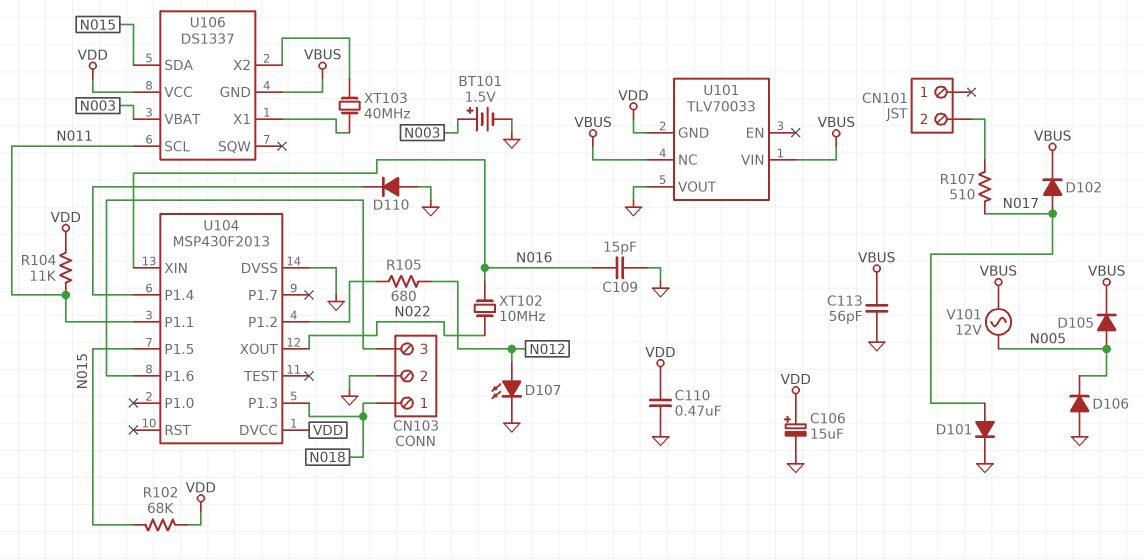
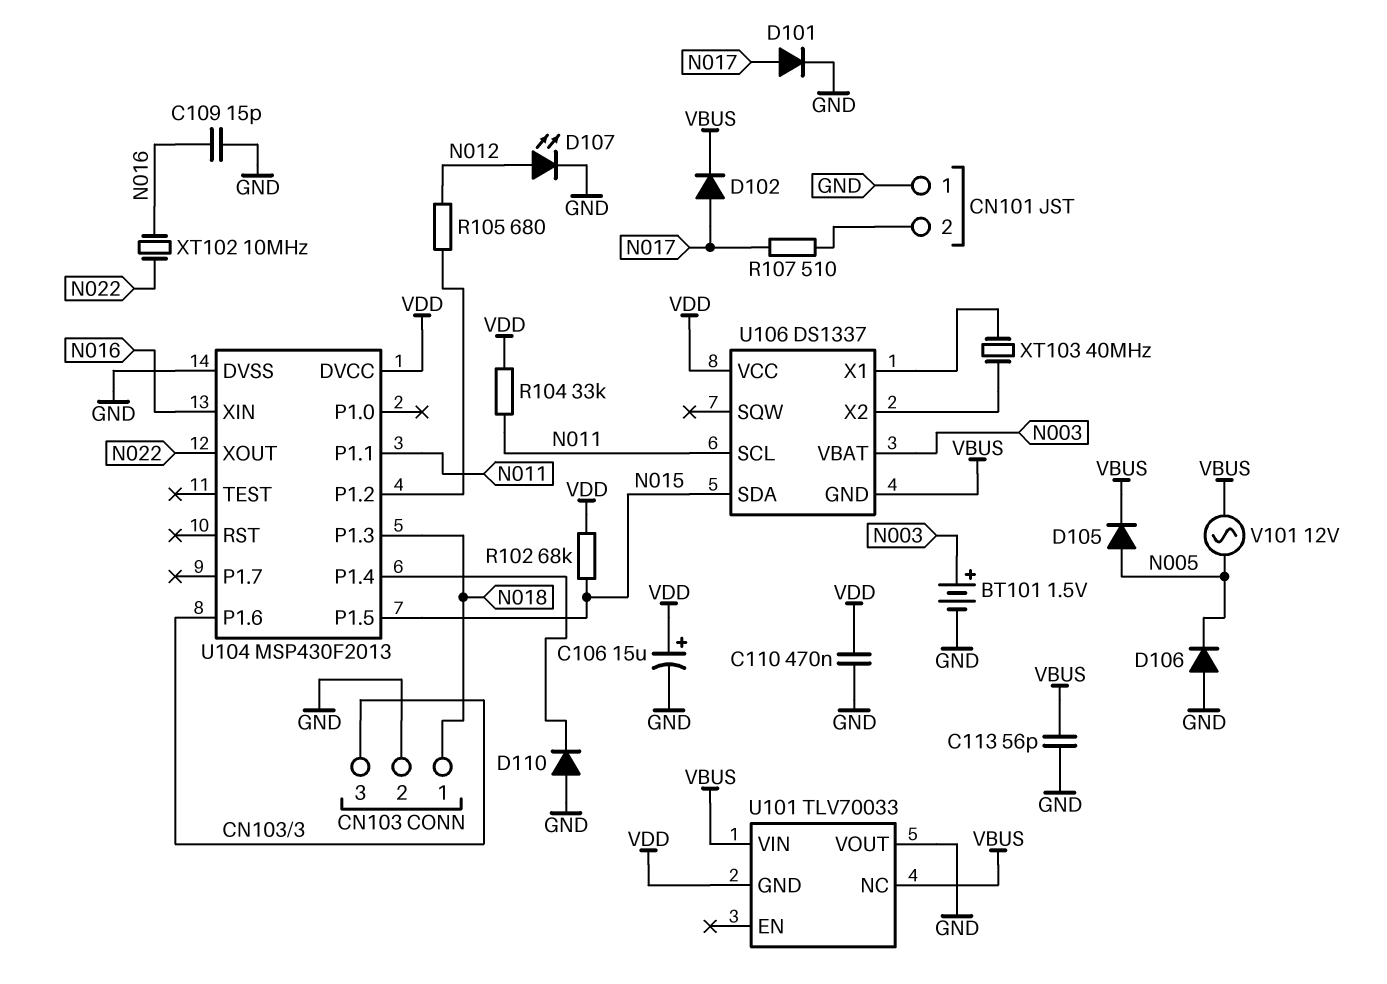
CN101 pin 1: none -> GND
R104: 11k (N011, VDD) -> 33k (N011, VDD)

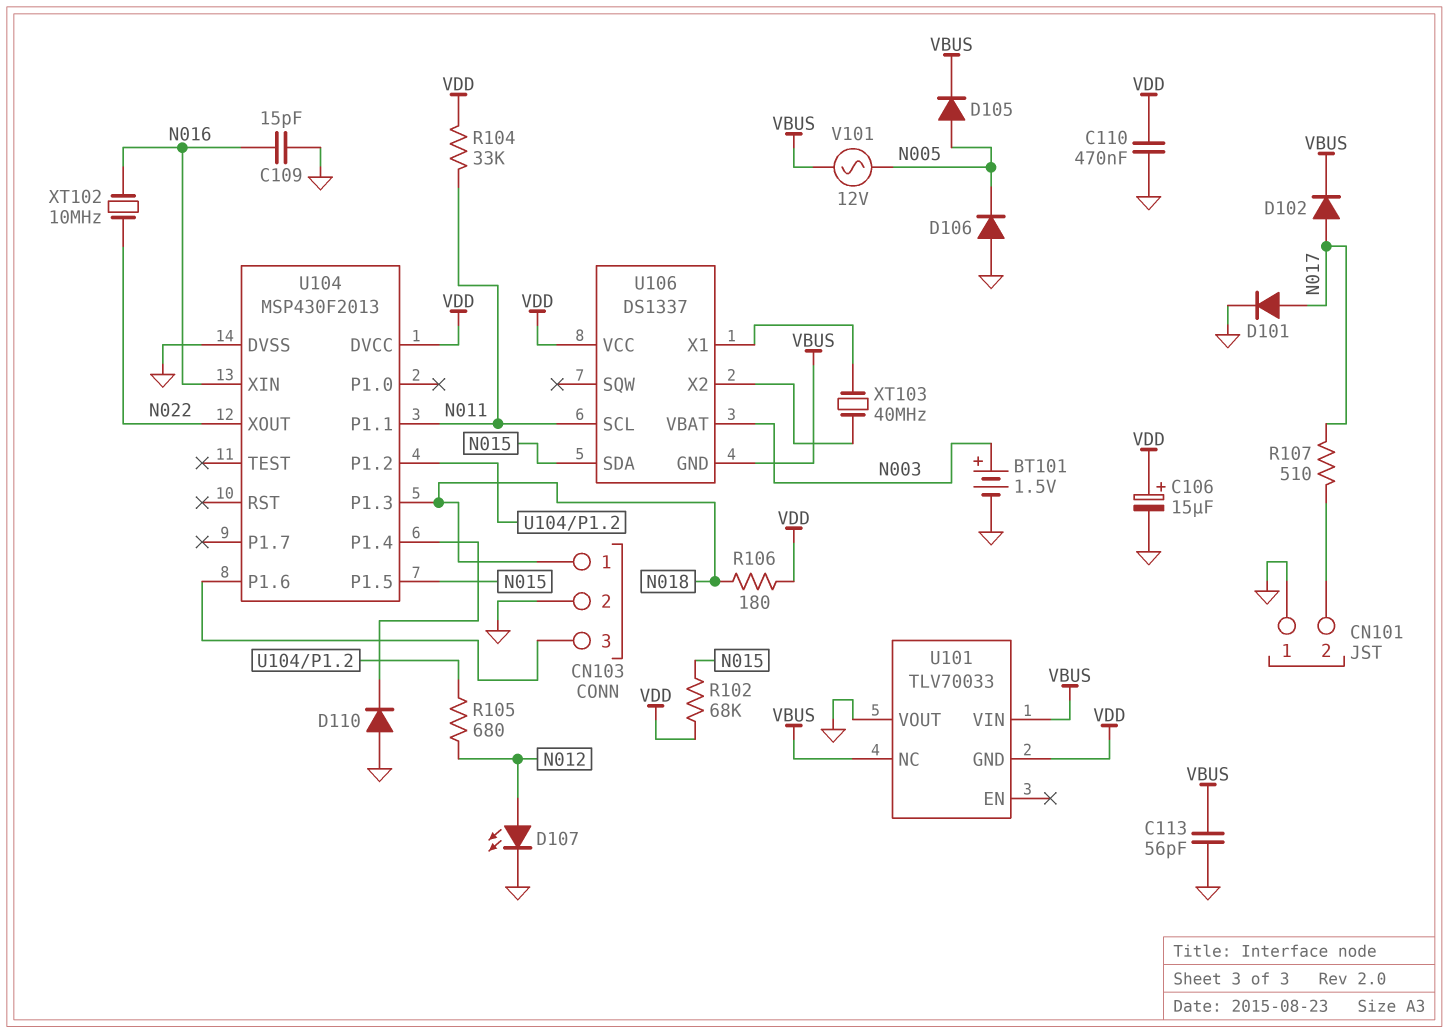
R106: none -> 180 (N018, VDD)

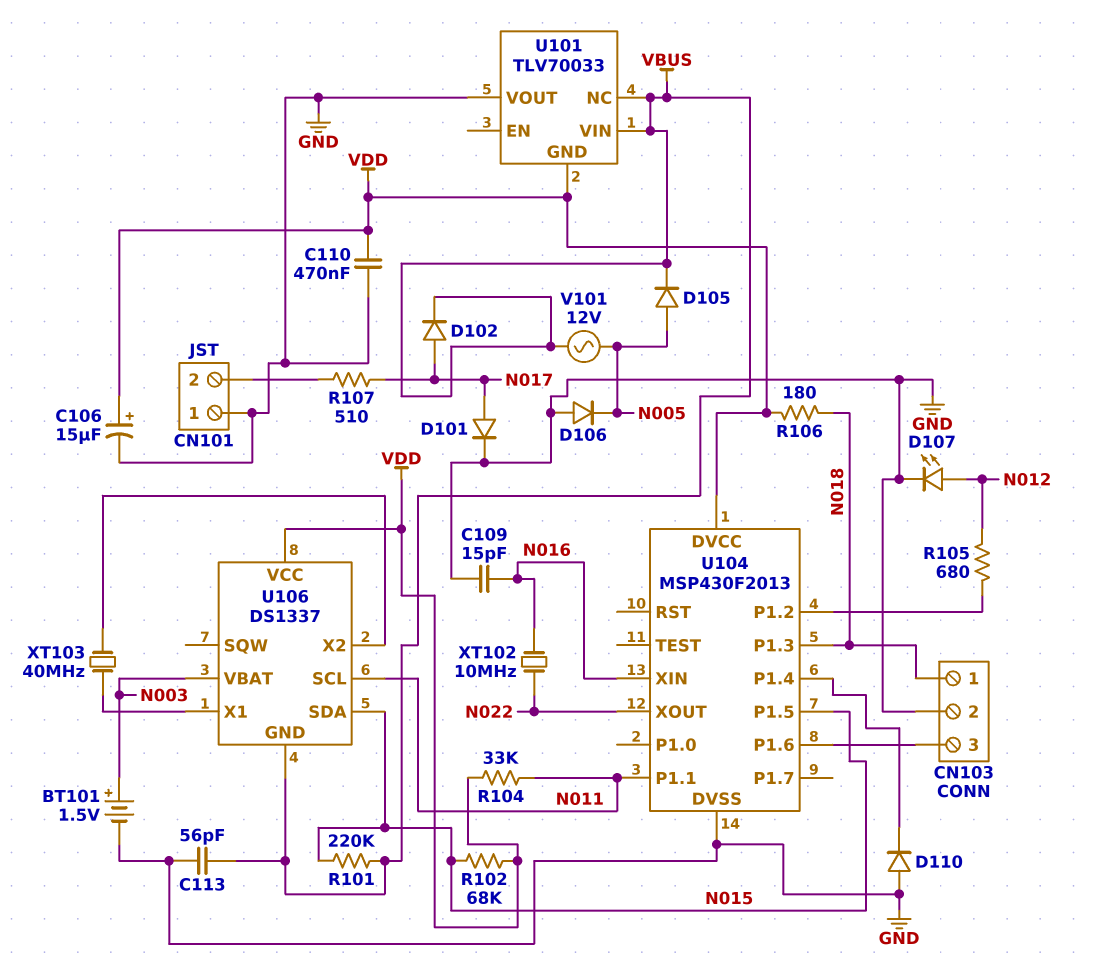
R101: none -> 220k (N015, VBUS)

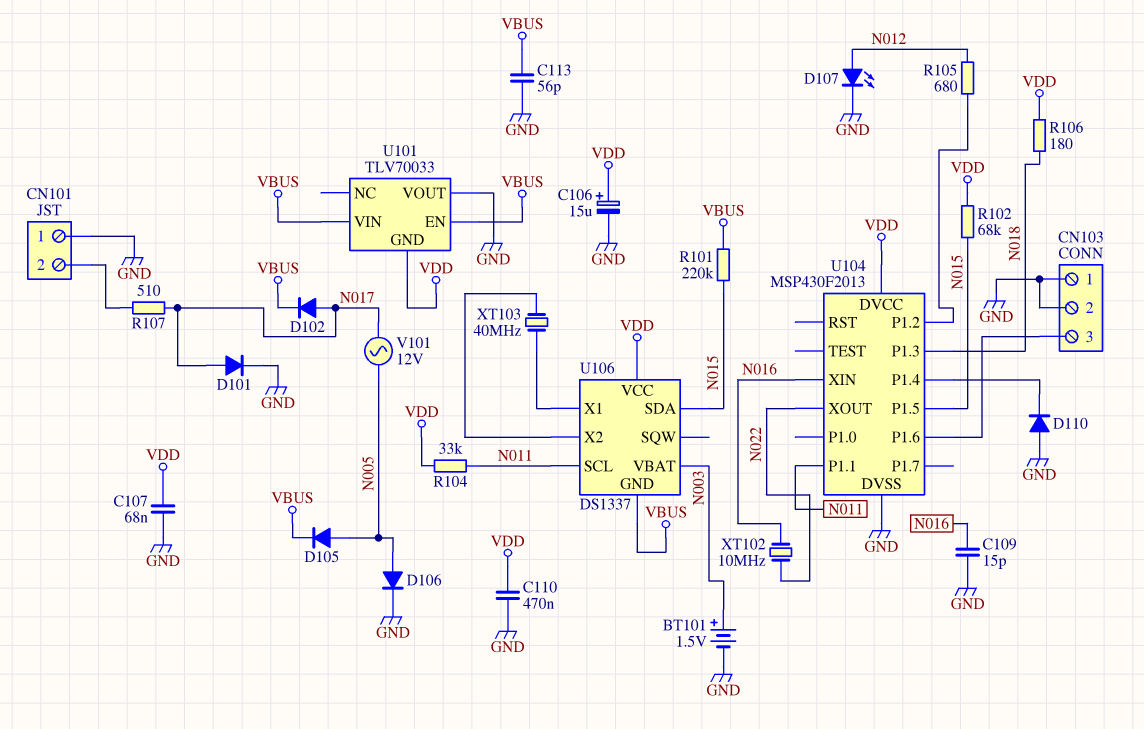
C107: none -> 68nF (GND, VDD)
CN103 pin 1: N018 -> GND
D106: diode (A GND, K N005) -> diode (A N005, K GND)
U101 pin EN: none -> VBUS
U101 pin NC: VBUS -> none
V101: AC 12V (N005, VBUS) -> AC 12V (N005, N017)

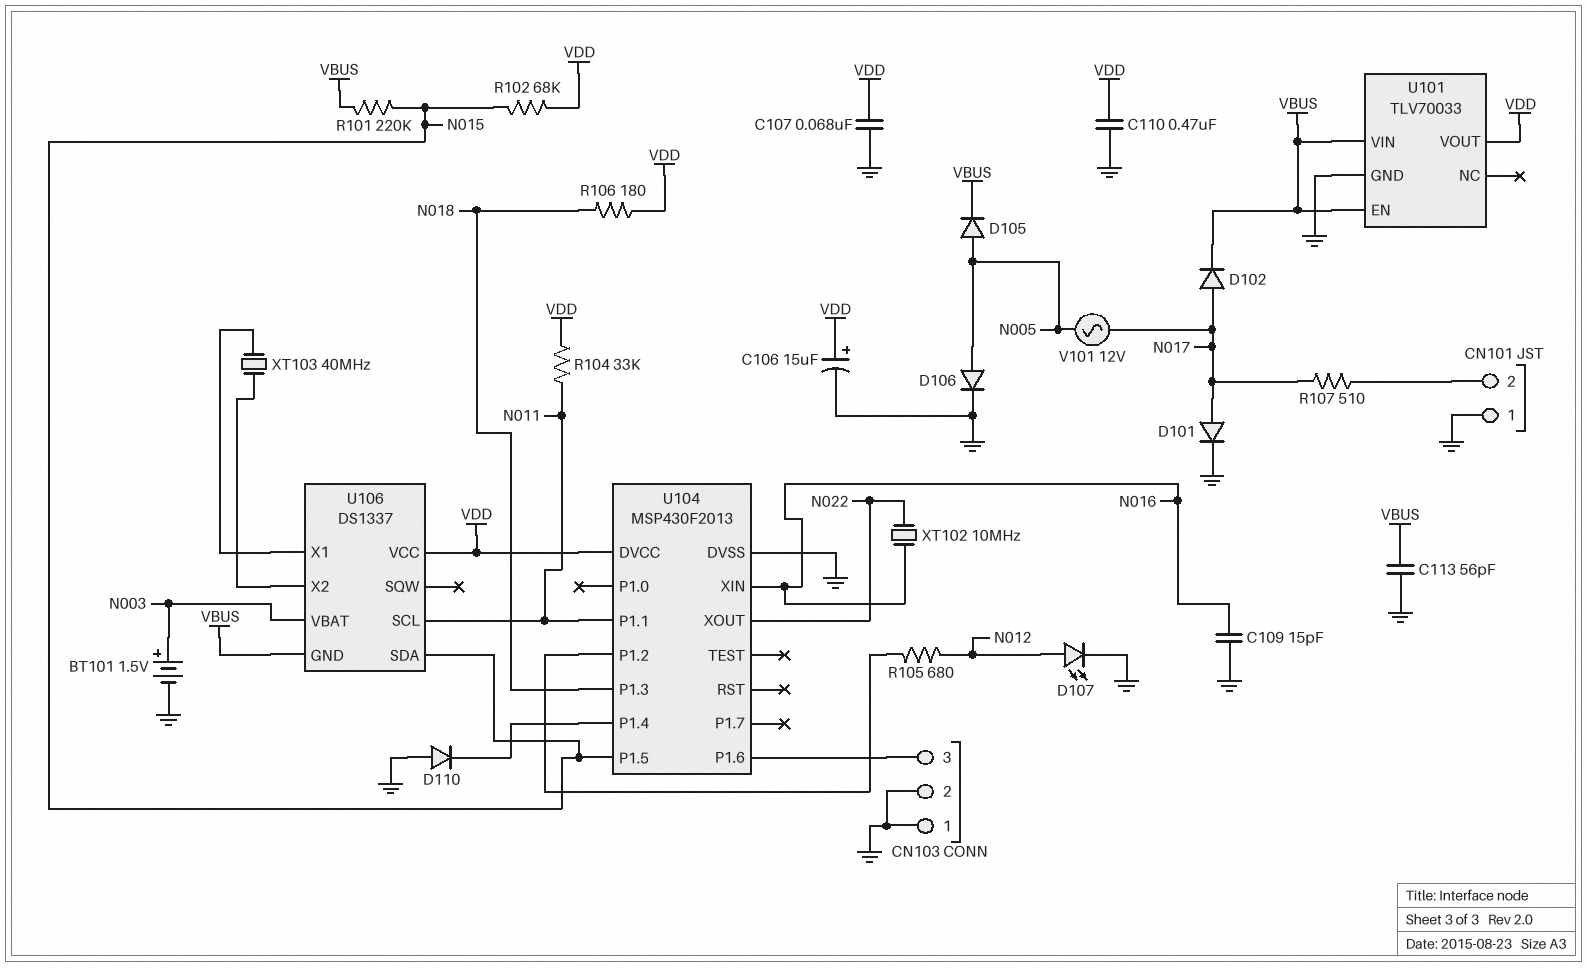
U101 pin GND: VDD -> GND
U101 pin VOUT: GND -> VDD

